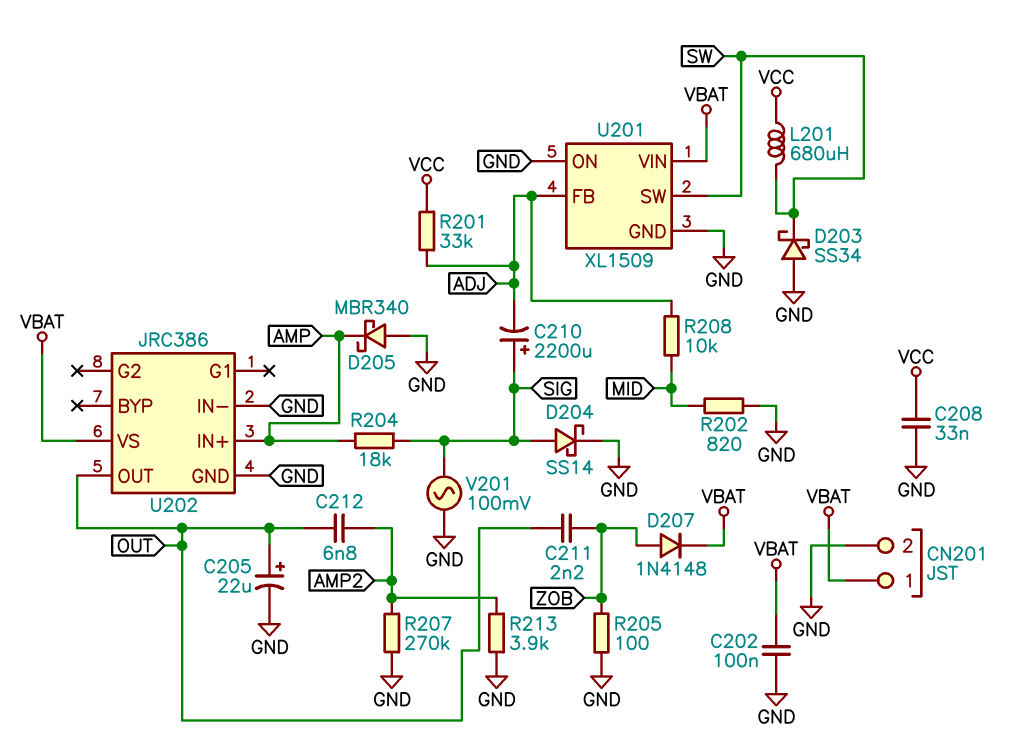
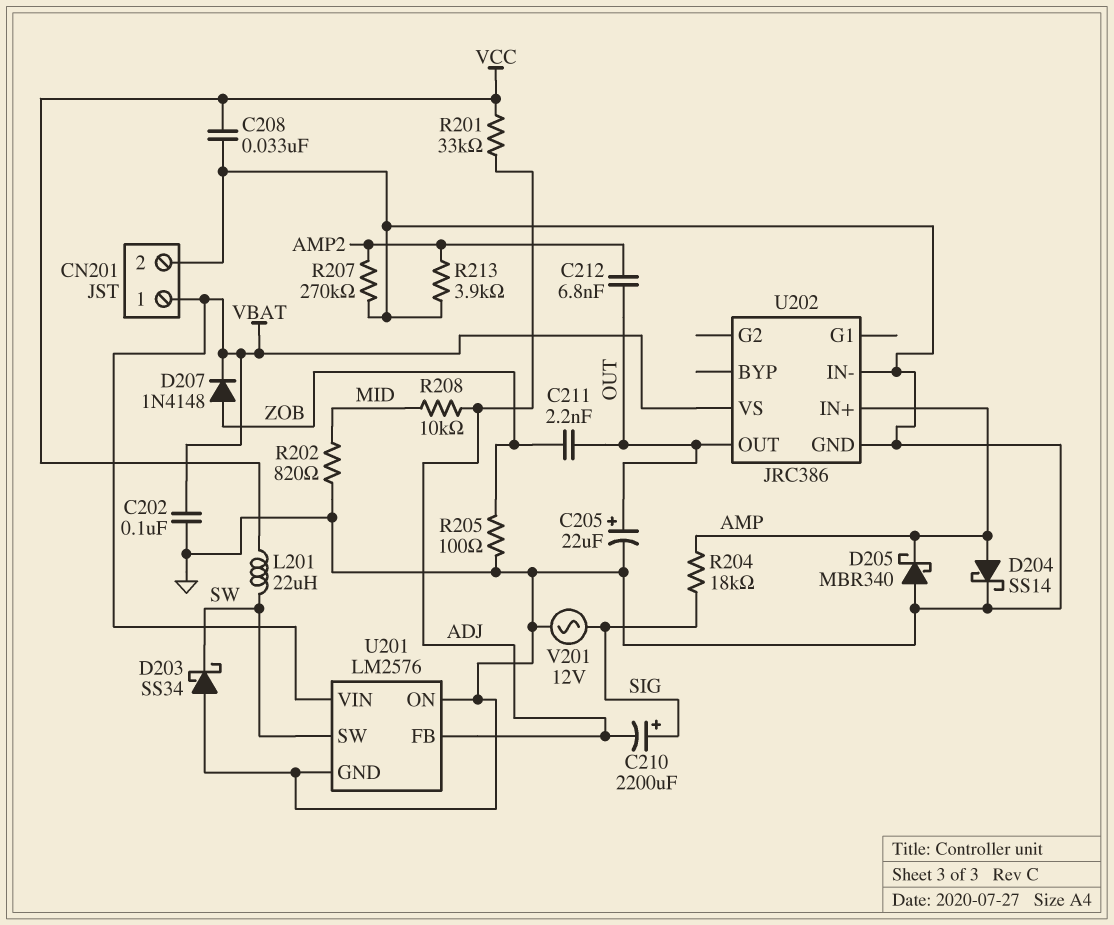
D204: schottky SS14 (A SIG, K GND) -> schottky SS14 (A AMP, K GND)
L201: 680uH (SW, VCC) -> 22uH (SW, VCC)
U201: XL1509 -> LM2576
V201: AC 100mV (GND, SIG) -> AC 12V (GND, SIG)

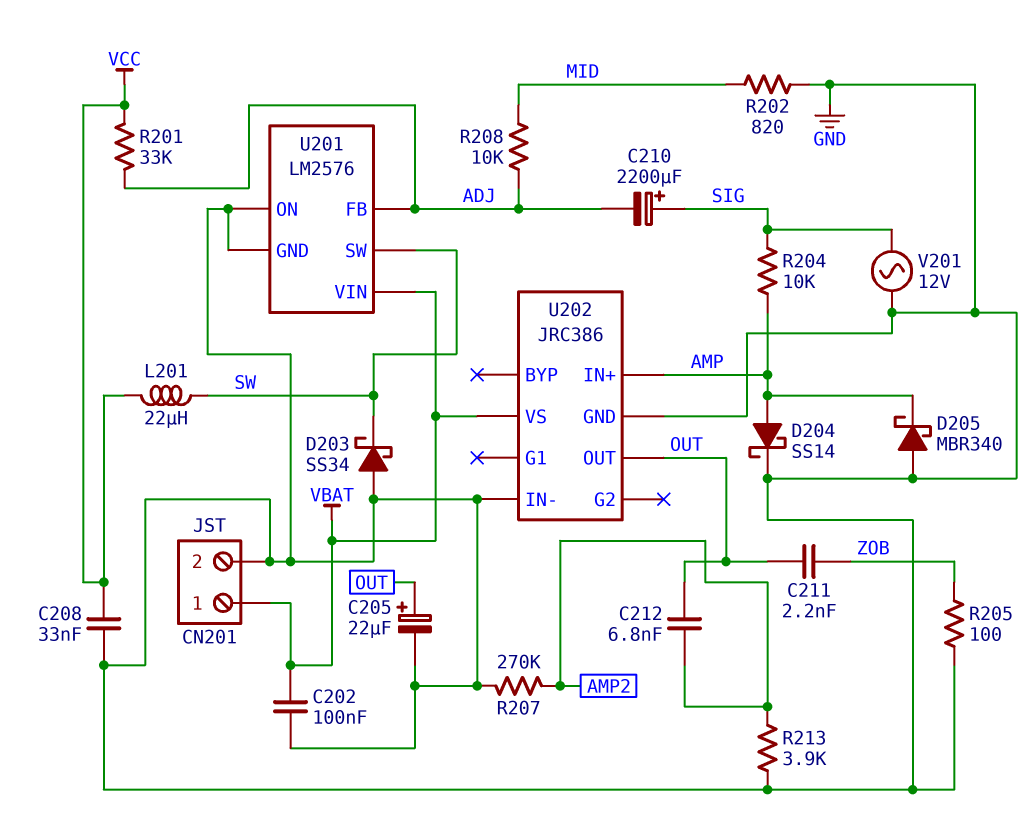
D207: diode 1N4148 (A ZOB, K VBAT) -> none
R204: 18k (AMP, SIG) -> 10k (AMP, SIG)

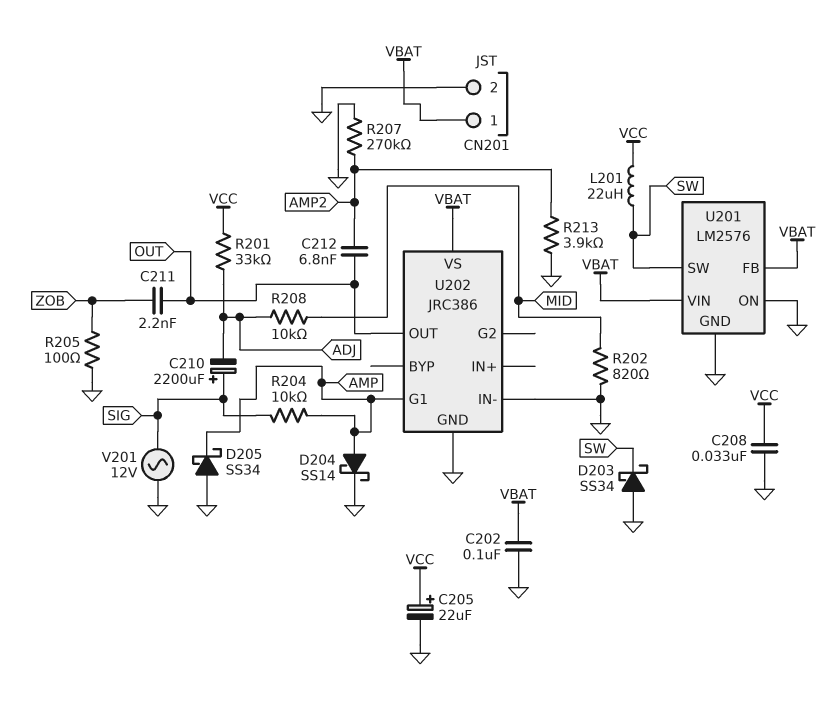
C205: 22uF (plus OUT, minus GND) -> 22uF (plus VCC, minus GND)
D205: schottky MBR340 (A GND, K AMP) -> schottky SS34 (A GND, K AMP)
U201 pin FB: ADJ -> VBAT
U202 pin G1: none -> AMP
U202 pin IN+: AMP -> none

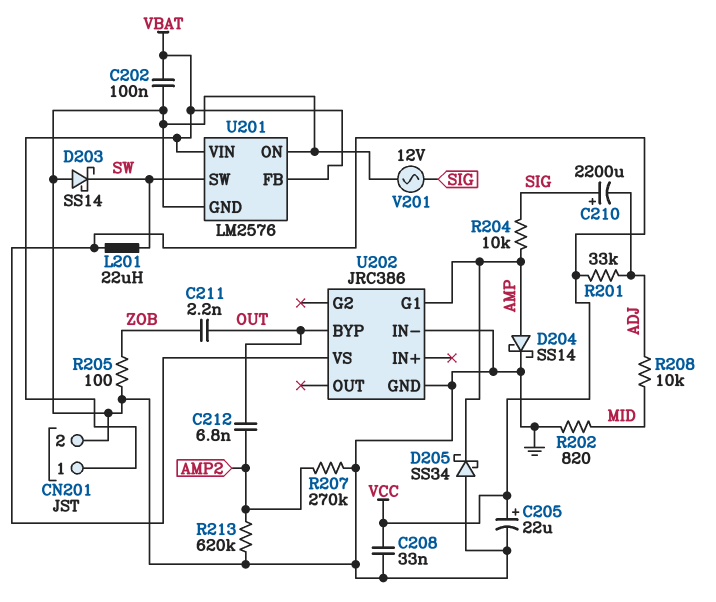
D203: schottky SS34 (A GND, K SW) -> schottky SS14 (A GND, K SW)
R213: 3.9k (AMP2, GND) -> 620k (AMP2, GND)
U202 pin BYP: none -> OUT
U202 pin OUT: OUT -> none
U202 pin VS: VBAT -> VCC

